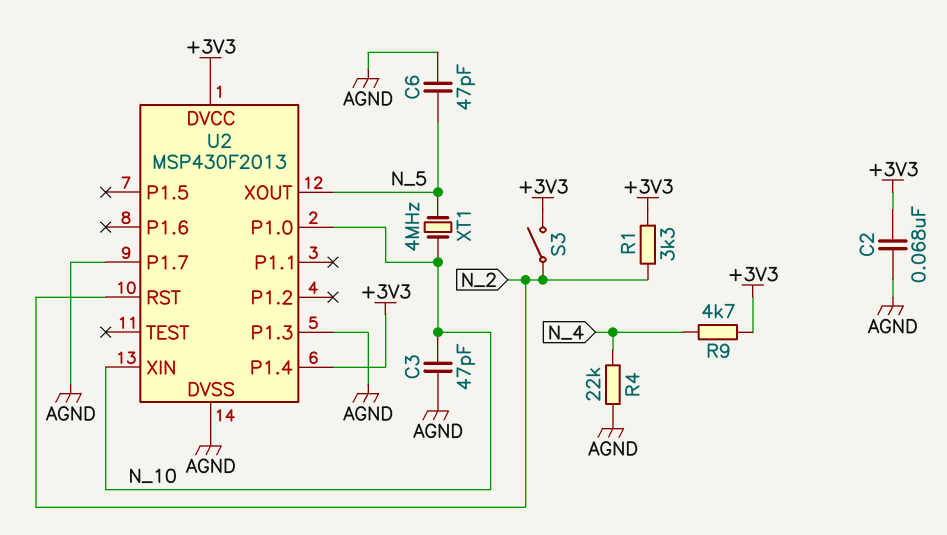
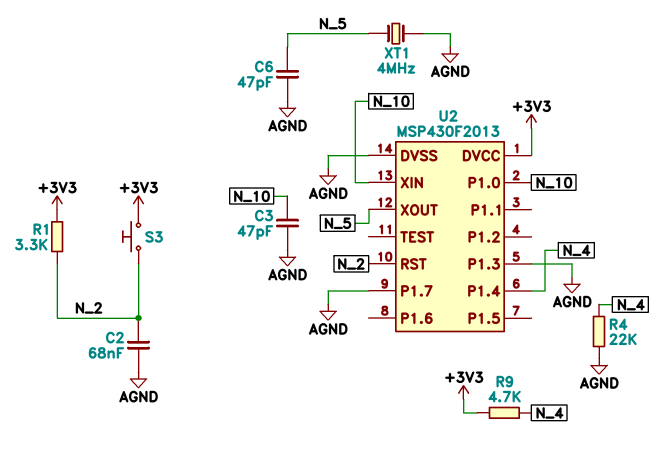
C2: 68nF (+3V3, AGND) -> 68nF (AGND, N_2)
S3: switch (+3V3, N_2) -> button (+3V3, N_2)
U2 pin P1.4: +3V3 -> N_4
XT1: 4MHz (N_5, N_10) -> 4MHz (AGND, N_5)

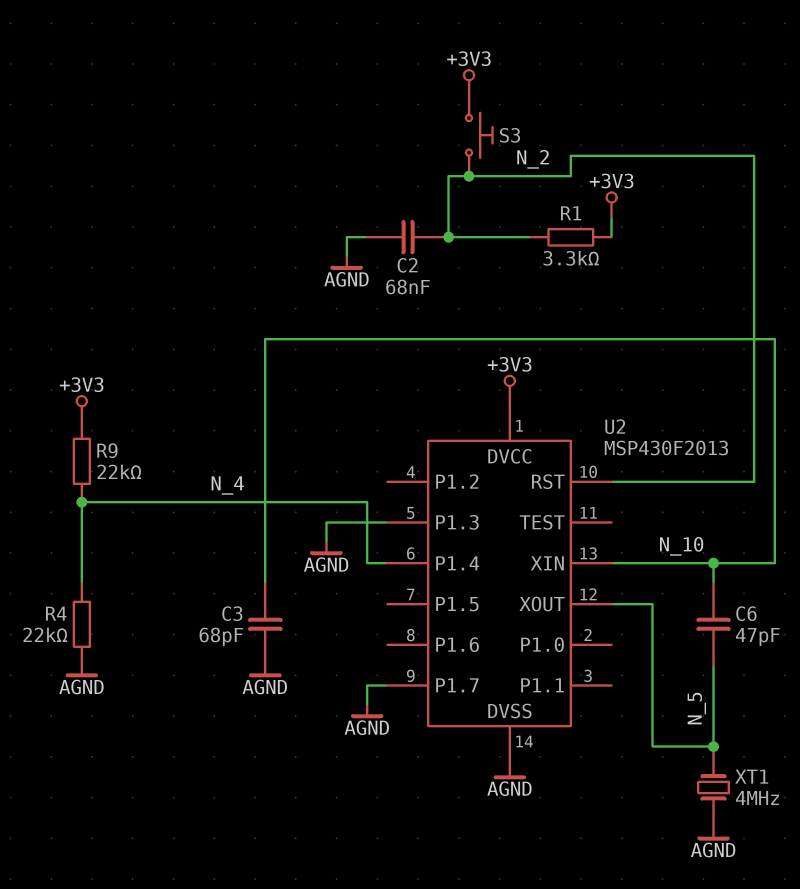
C3: 47pF (AGND, N_10) -> 68pF (AGND, N_10)
C6: 47pF (AGND, N_5) -> 47pF (N_5, N_10)
R9: 4.7k (+3V3, N_4) -> 22k (+3V3, N_4)
U2 pin P1.0: N_10 -> none

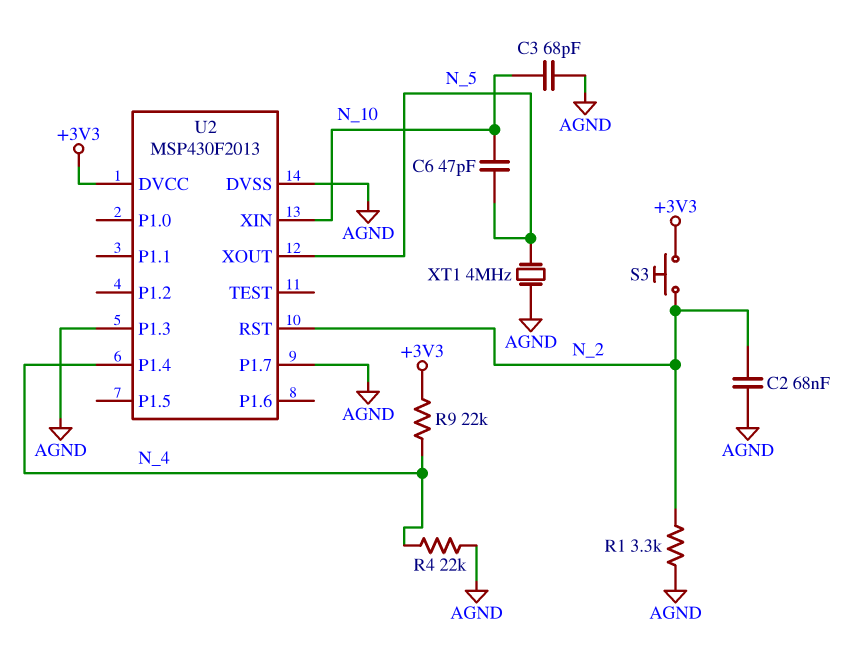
R1: 3.3k (+3V3, N_2) -> 3.3k (AGND, N_2)

